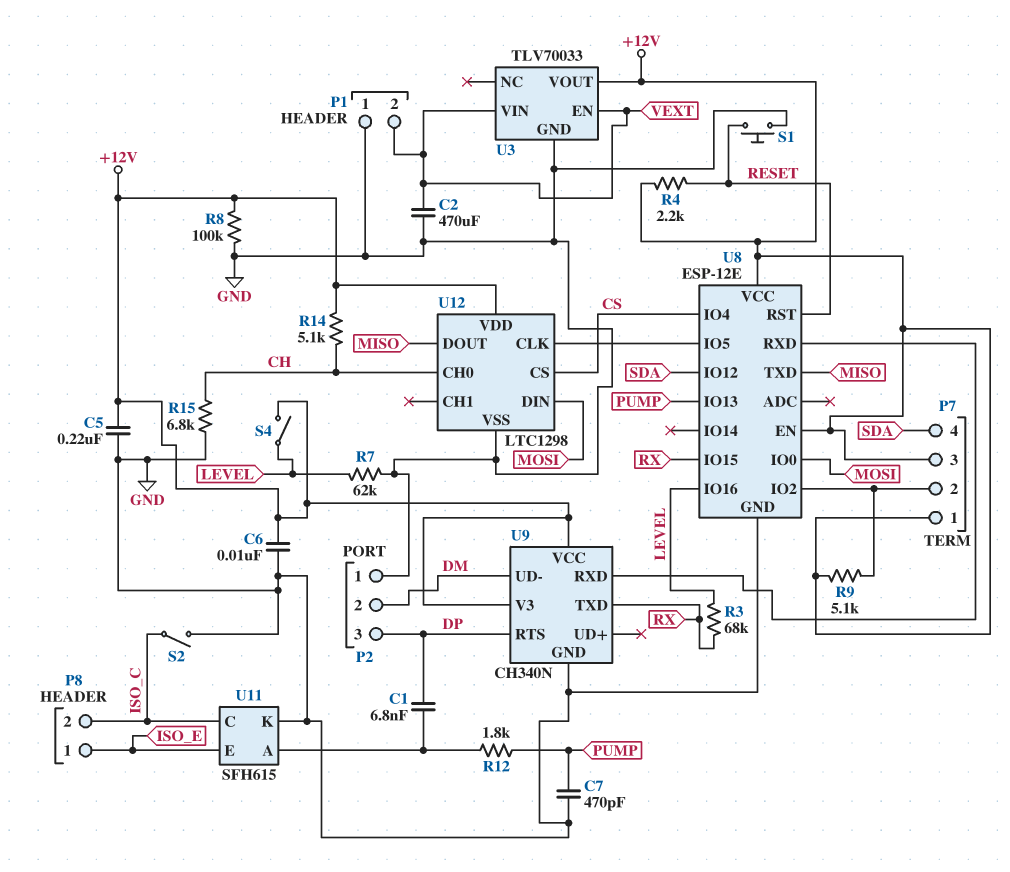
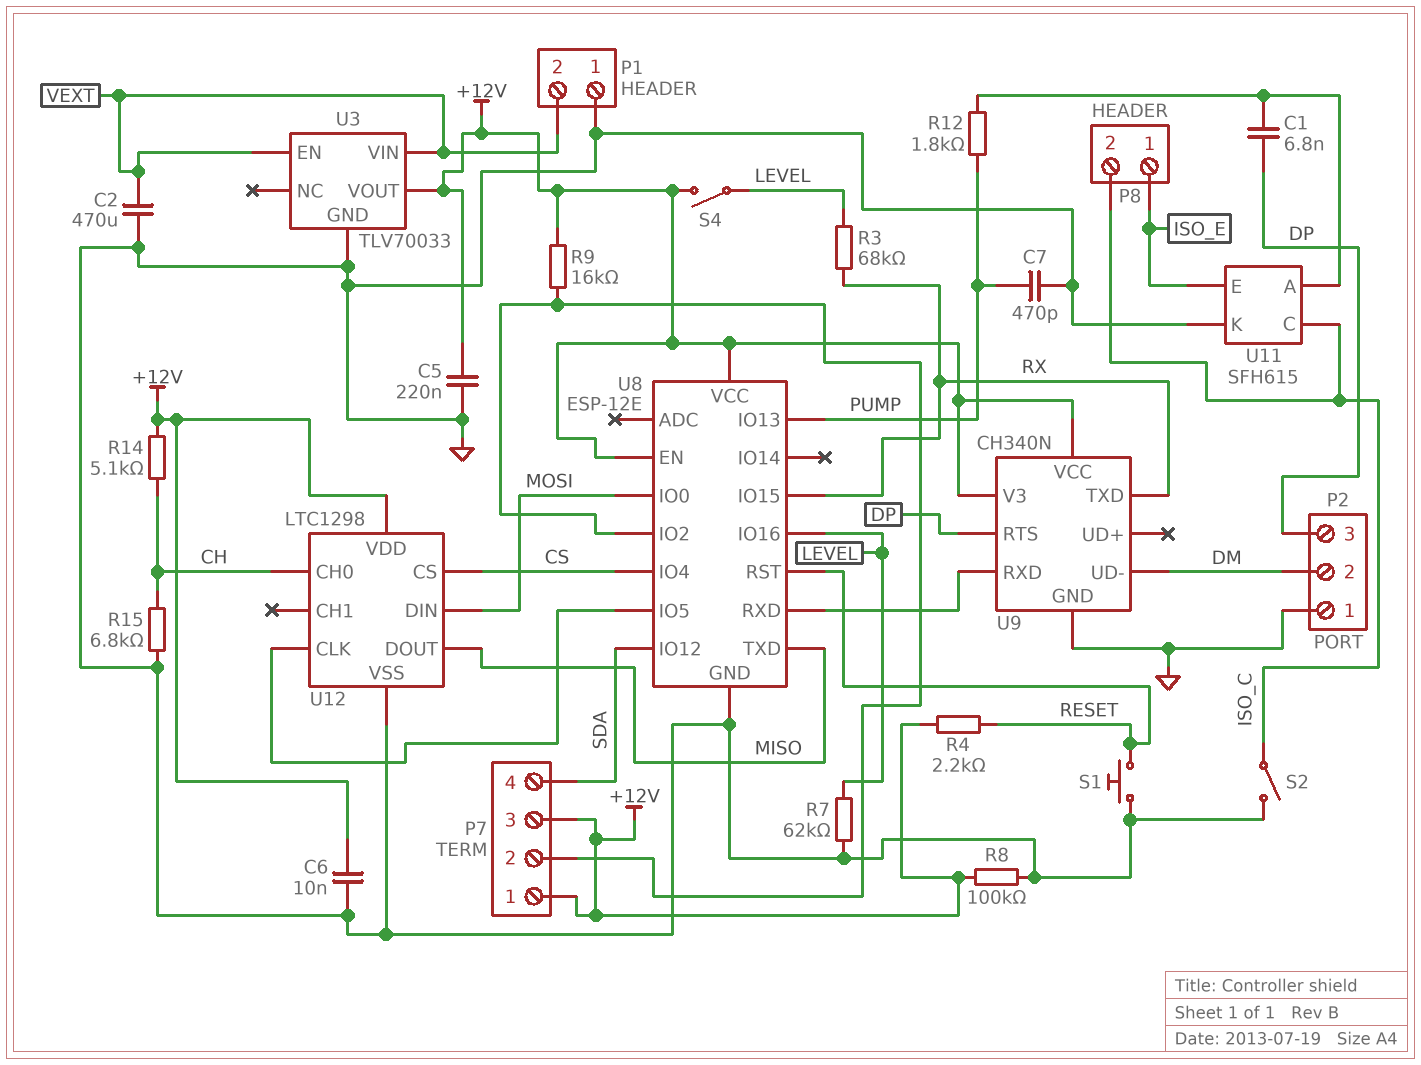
R9: 5.1k (+12V, P7/2) -> 16k (+12V, P7/2)

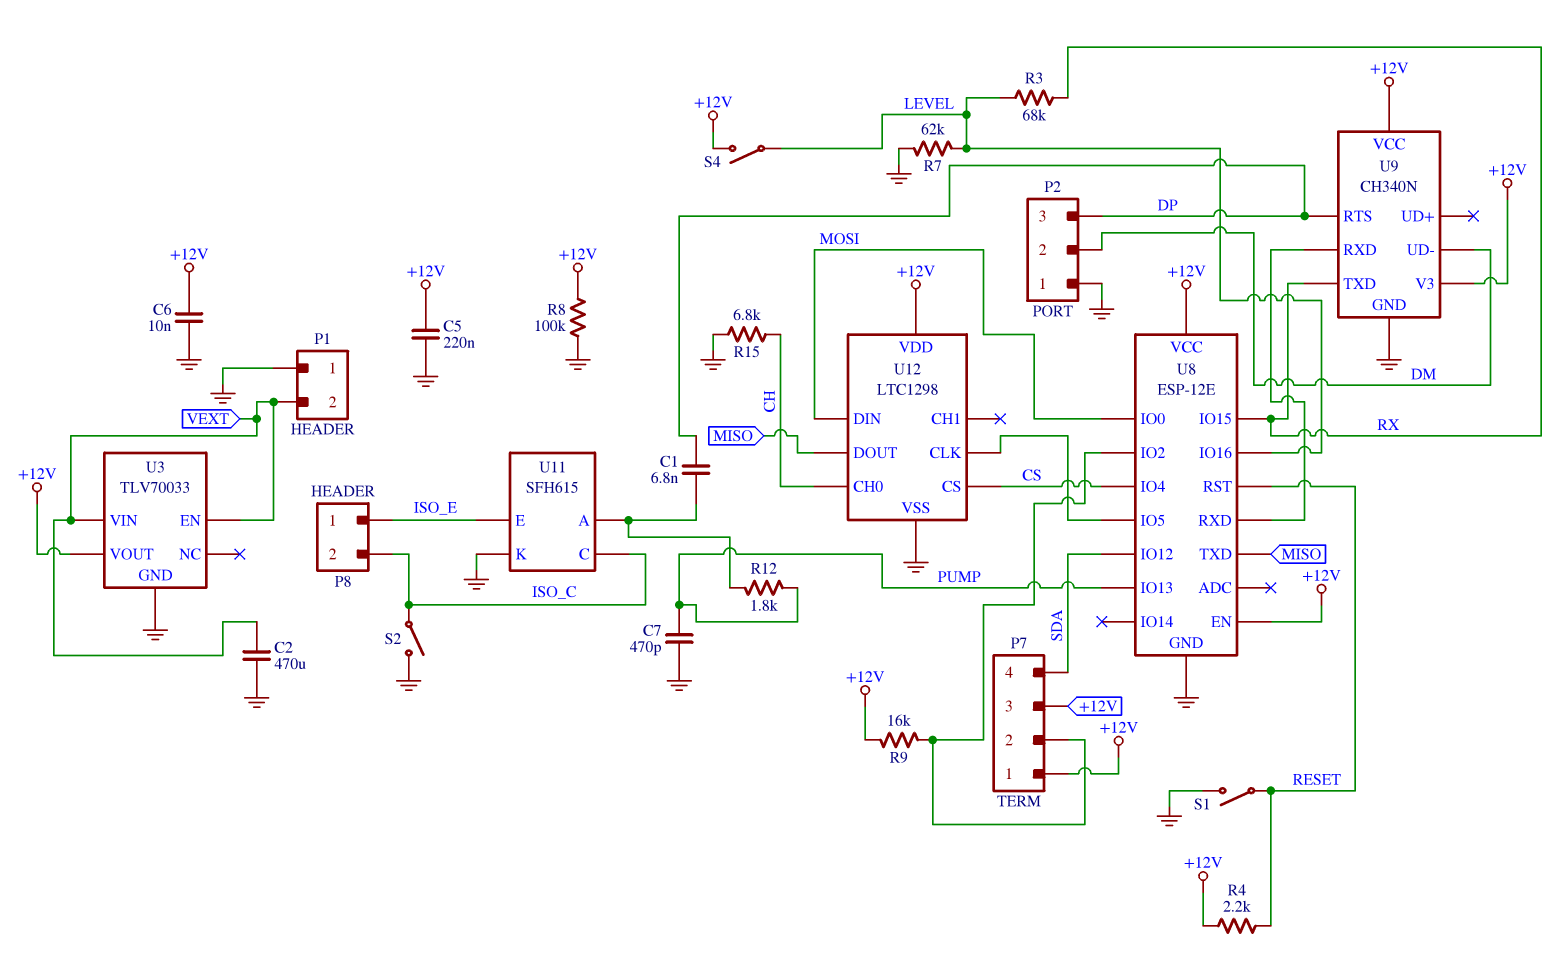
R14: 5.1k (+12V, CH) -> none
S1: button (GND, RESET) -> switch (GND, RESET)

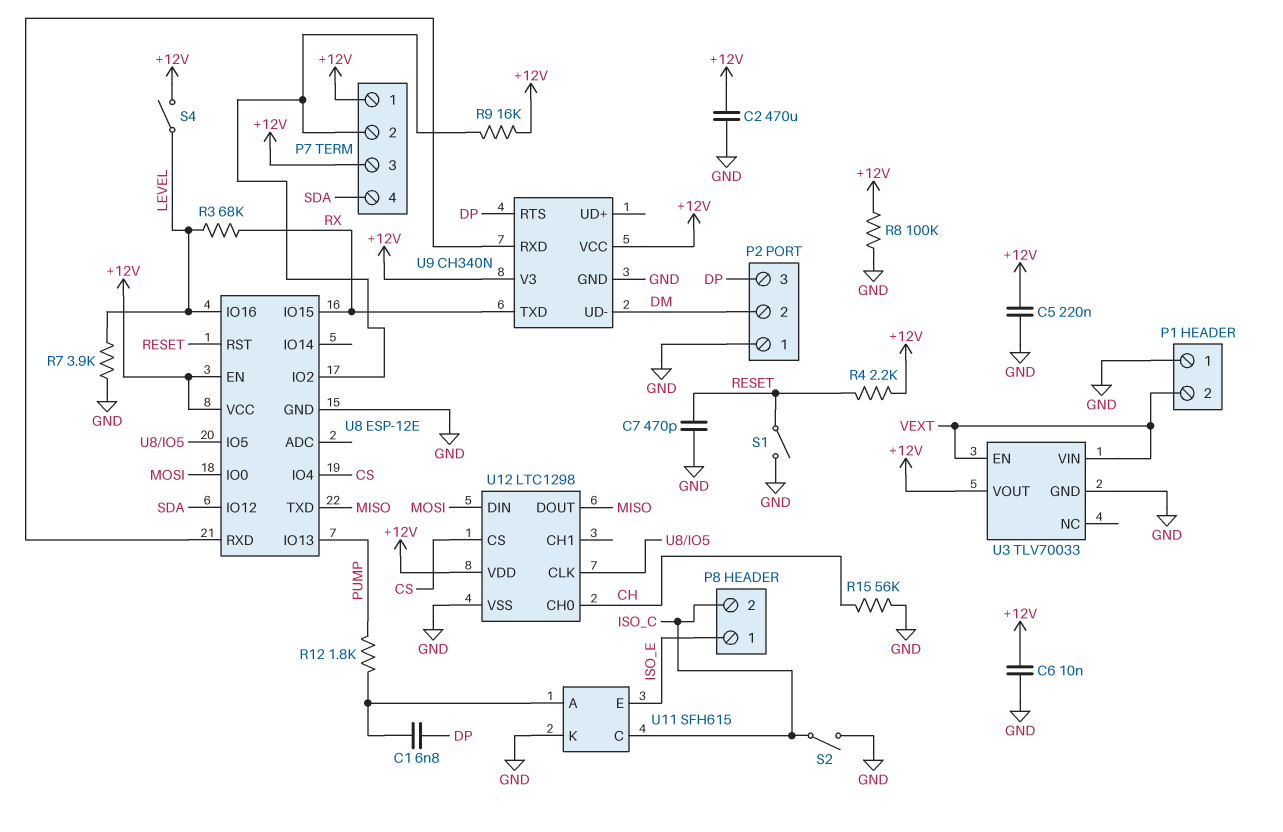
C2: 470uF (GND, VEXT) -> 470uF (+12V, GND)
C7: 470pF (GND, PUMP) -> 470pF (GND, RESET)
R7: 62k (GND, LEVEL) -> 3.9k (GND, LEVEL)
R15: 6.8k (CH, GND) -> 56k (CH, GND)

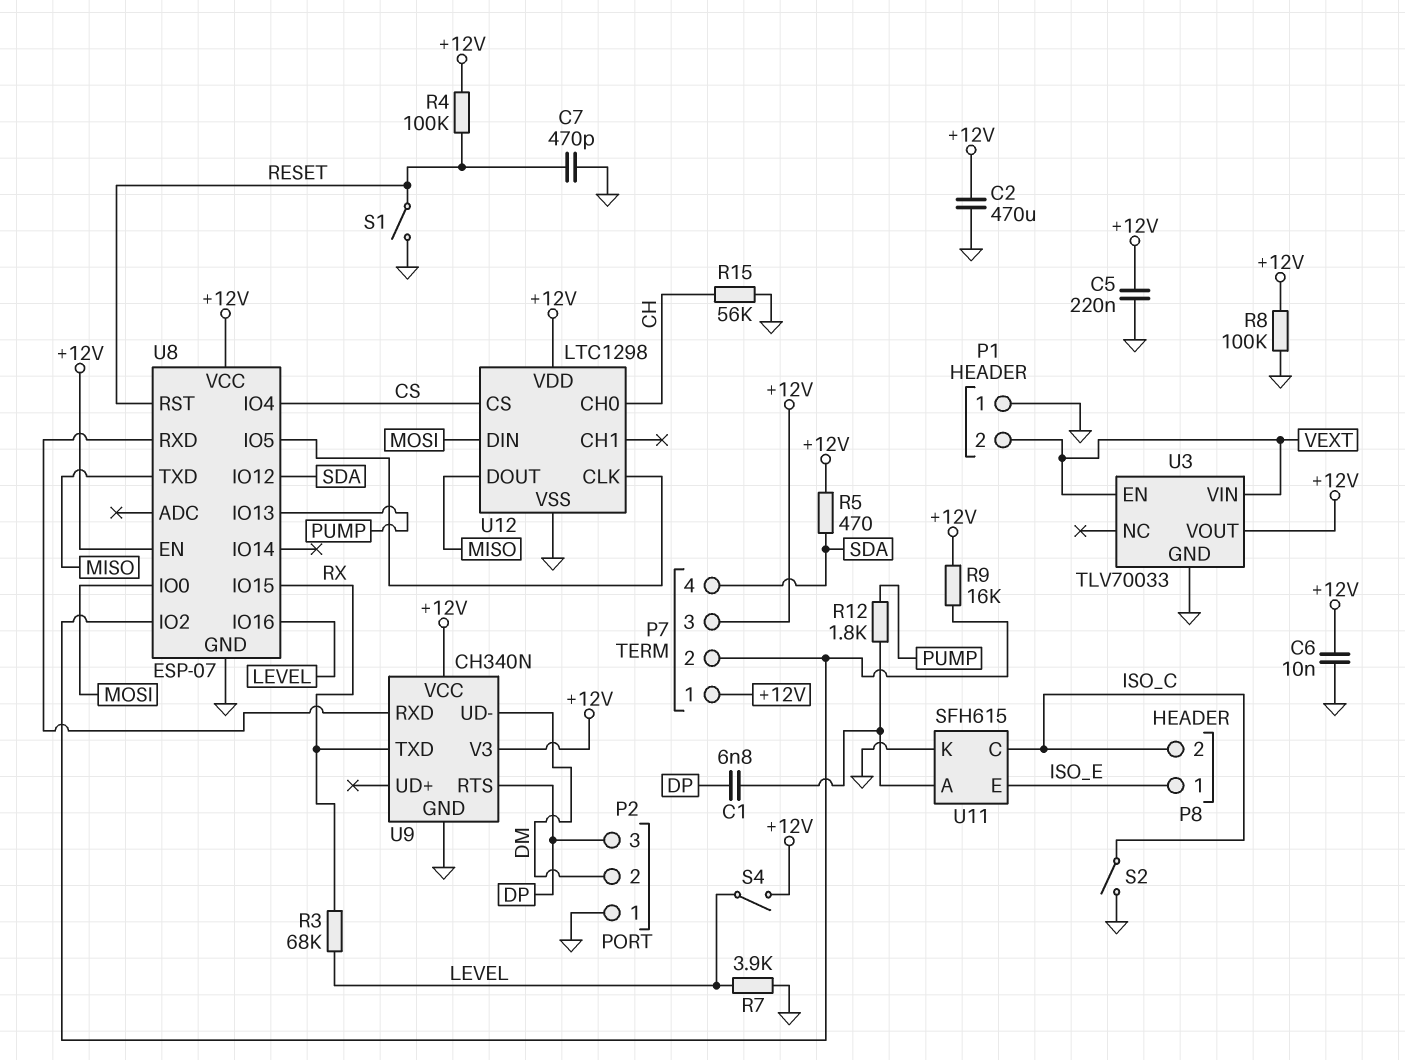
R4: 2.2k (+12V, RESET) -> 100k (+12V, RESET)
R5: none -> 470 (+12V, SDA)
U8: ESP-12E -> ESP-07

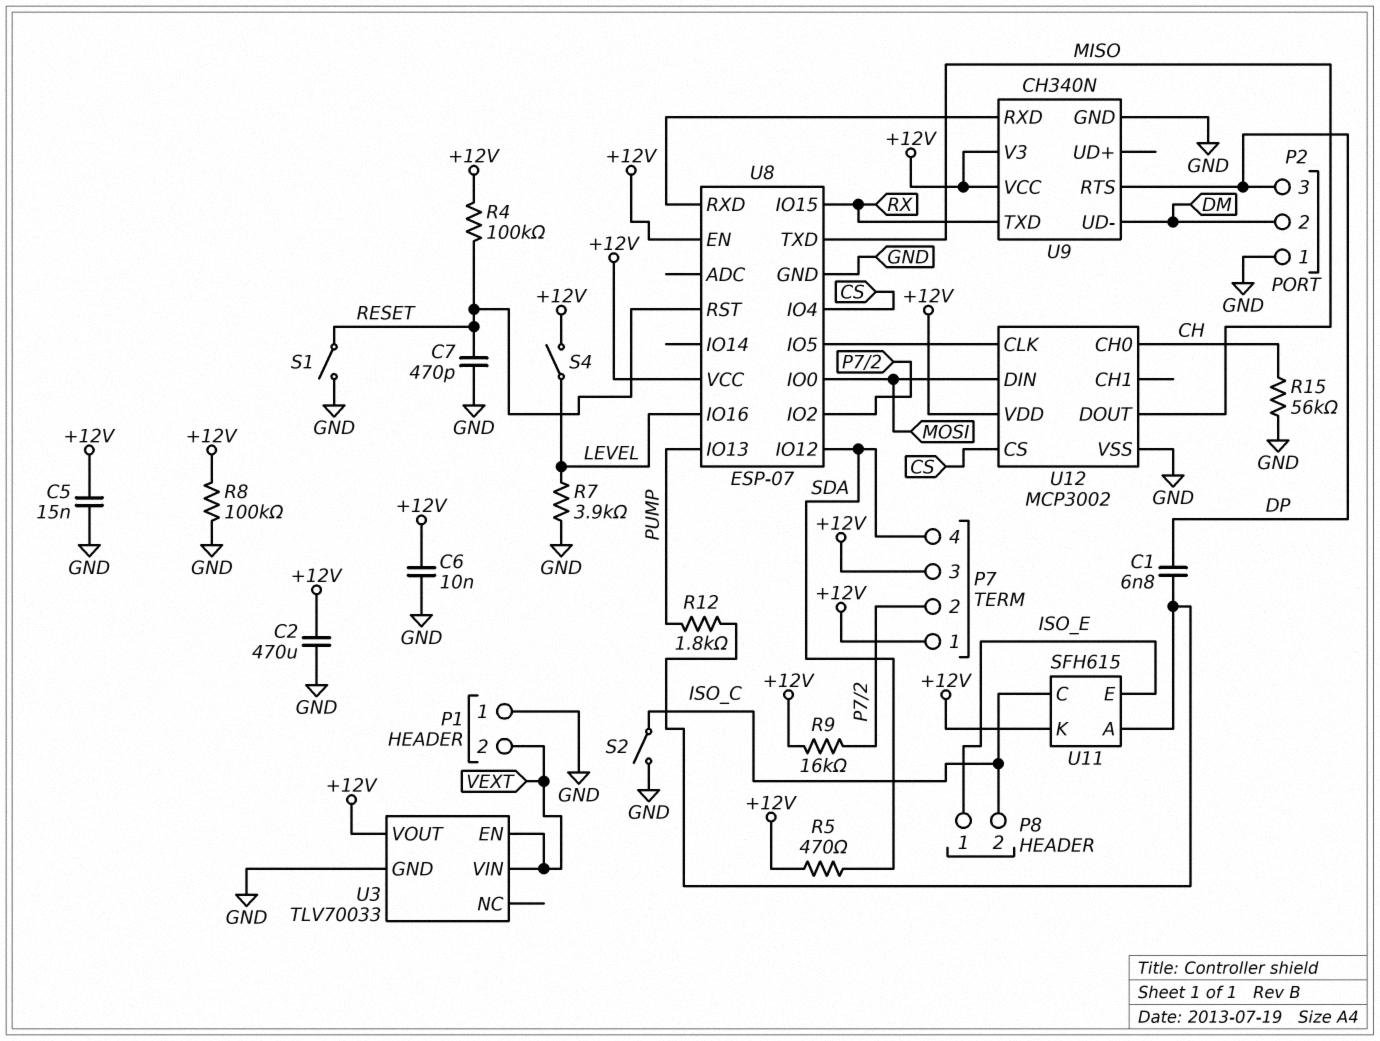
C5: 220nF (+12V, GND) -> 15nF (+12V, GND)
R3: 68k (LEVEL, RX) -> none
U11 pin K: GND -> +12V
U12: LTC1298 -> MCP3002

